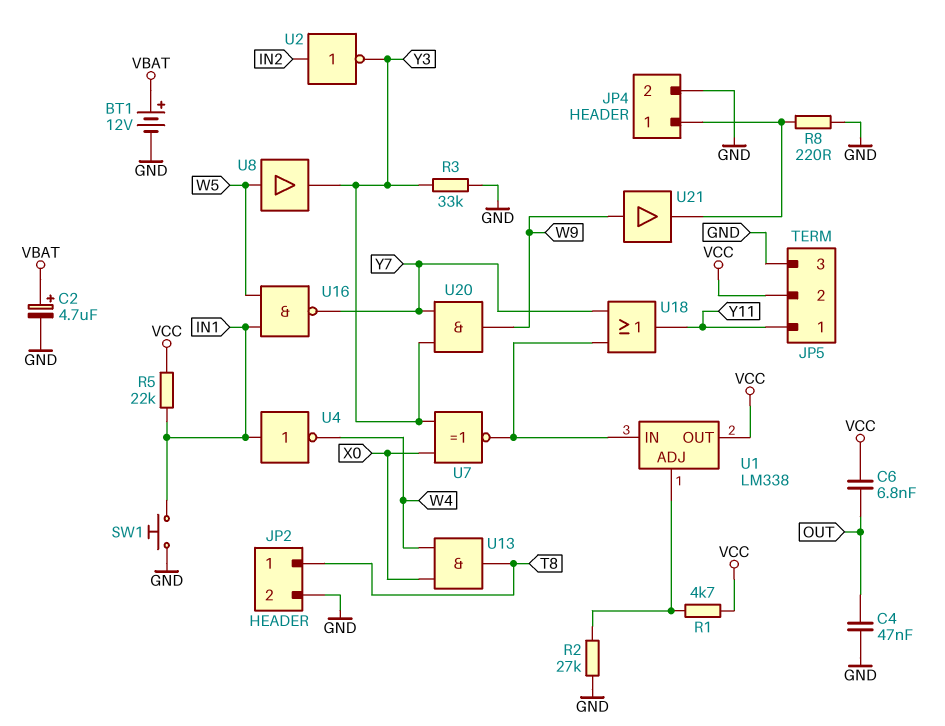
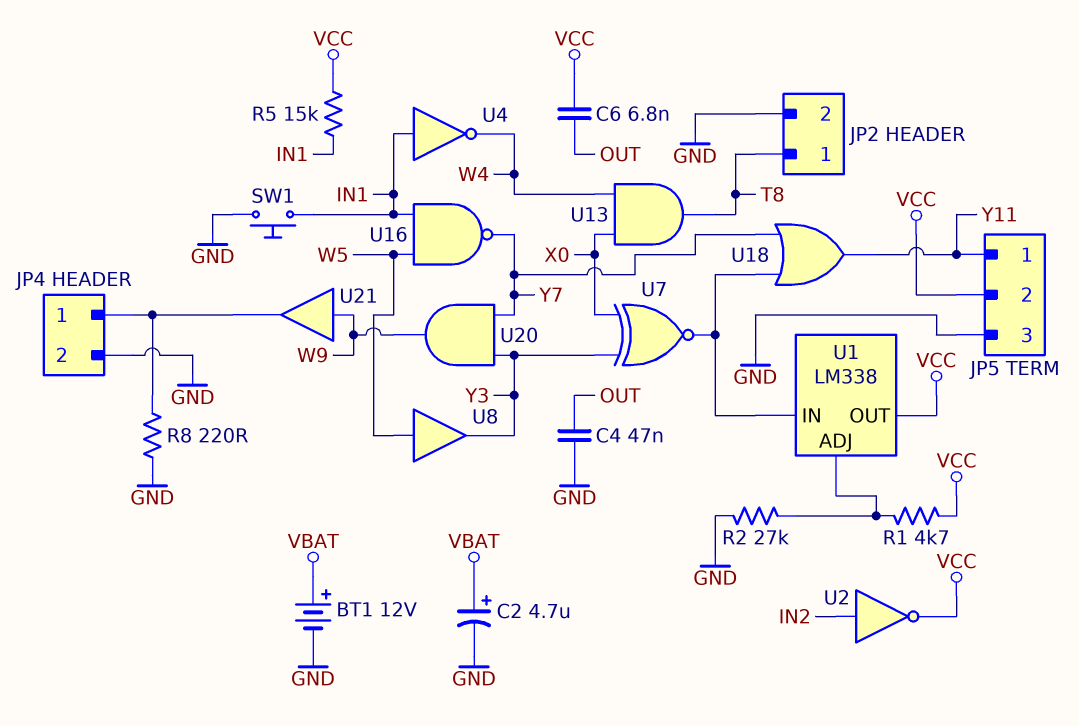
R3: 33k (GND, Y3) -> none
R5: 22k (IN1, VCC) -> 15k (IN1, VCC)
U2: NOT (in IN2, out Y3) -> NOT (in IN2, out VCC)

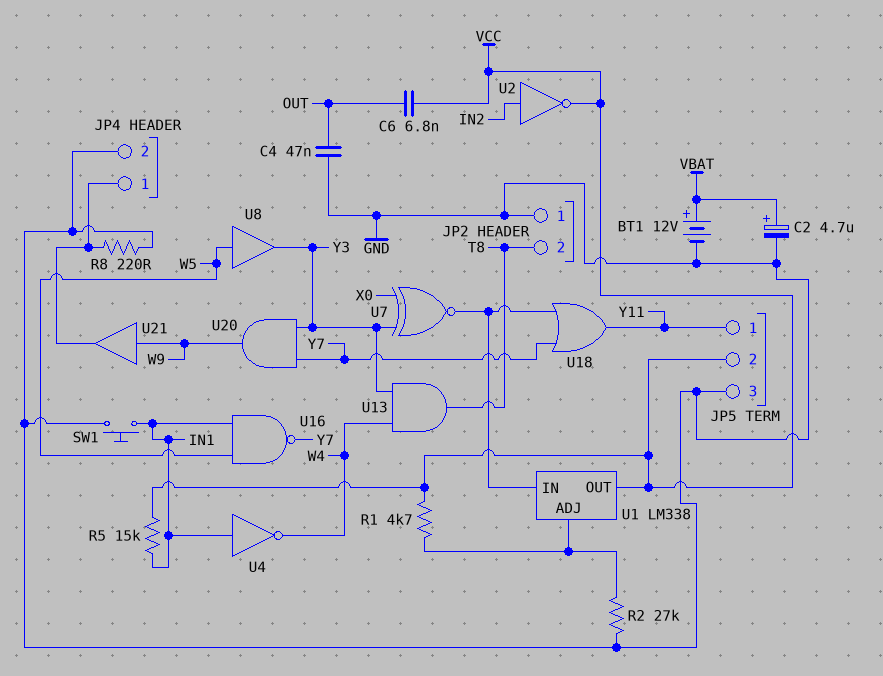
JP2 pin 1: T8 -> GND
JP2 pin 2: GND -> T8
U13: AND (in W4, in X0, out T8) -> AND (in W4, in Y3, out T8)

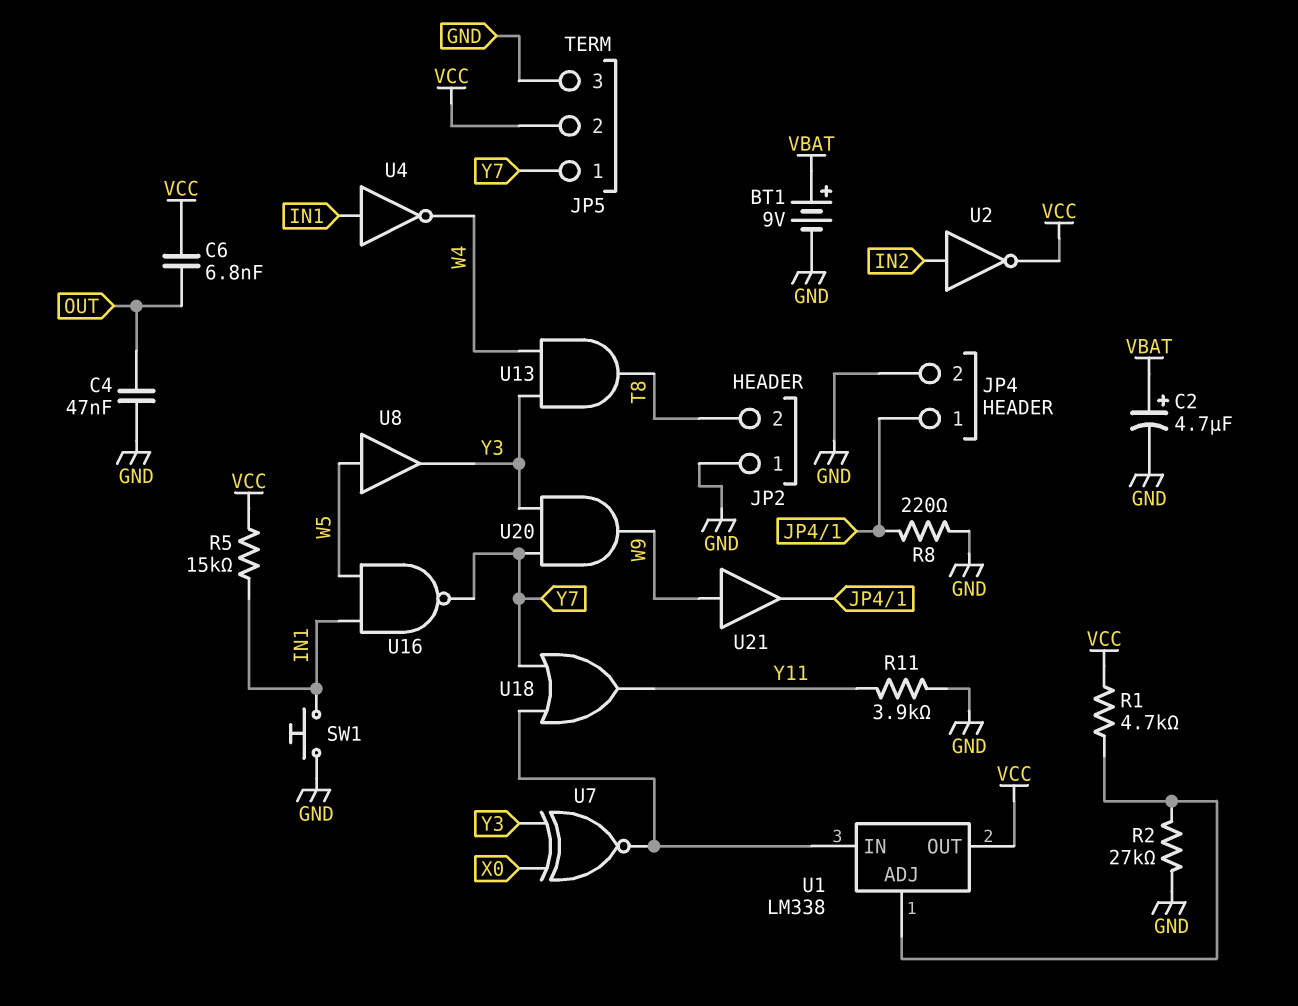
BT1: 12V (plus VBAT, minus GND) -> 9V (plus VBAT, minus GND)
JP5 pin 1: Y11 -> Y7
R11: none -> 3.9k (GND, Y11)

